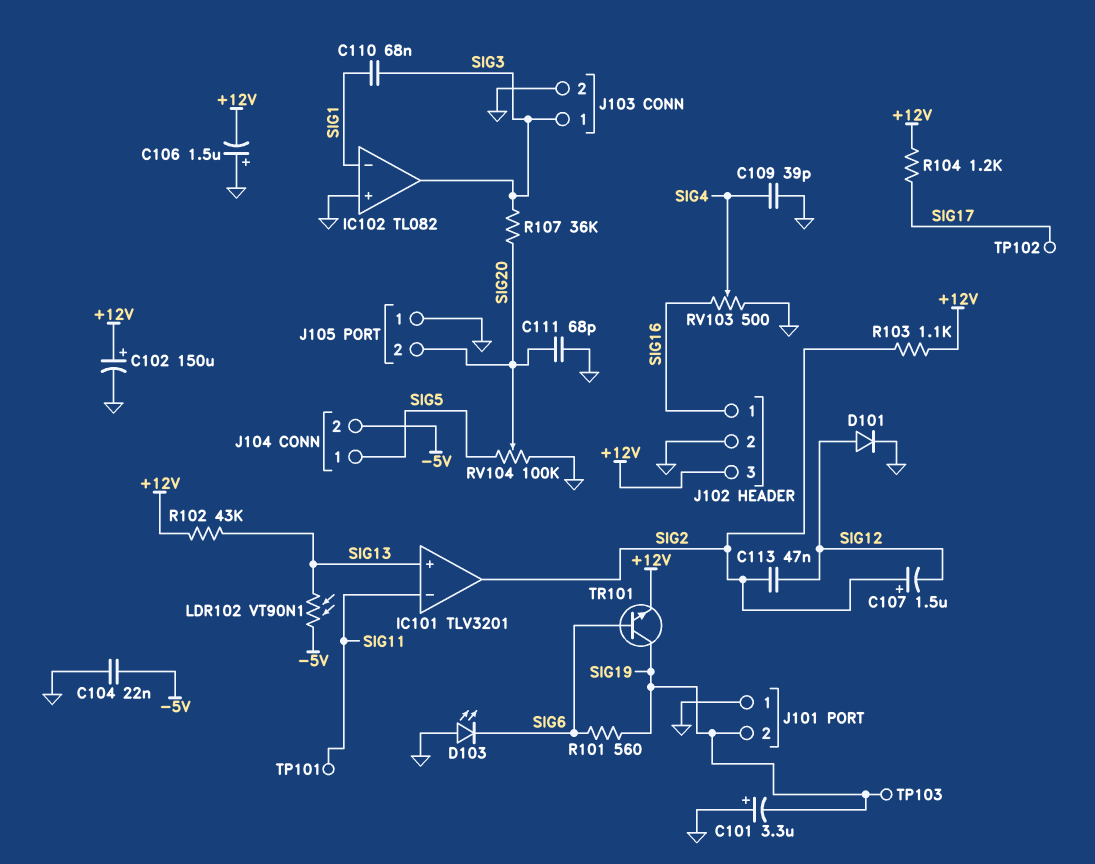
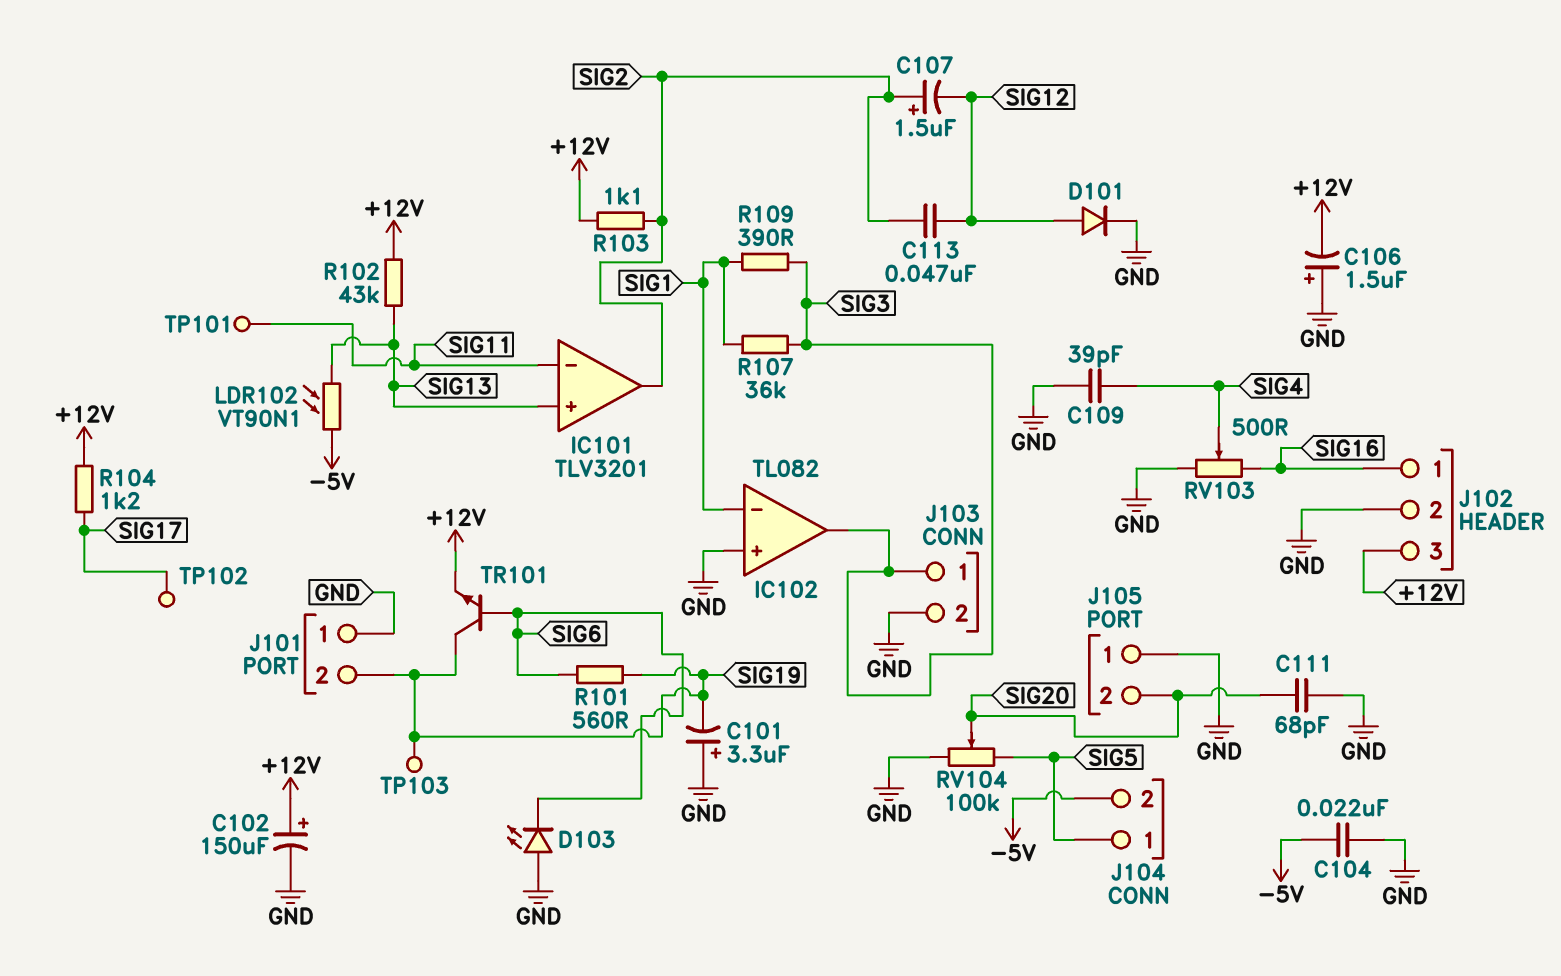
C110: 68nF (SIG1, SIG3) -> none
R107: 36k (SIG3, SIG20) -> 36k (SIG1, SIG3)
R109: none -> 390 (SIG1, SIG3)

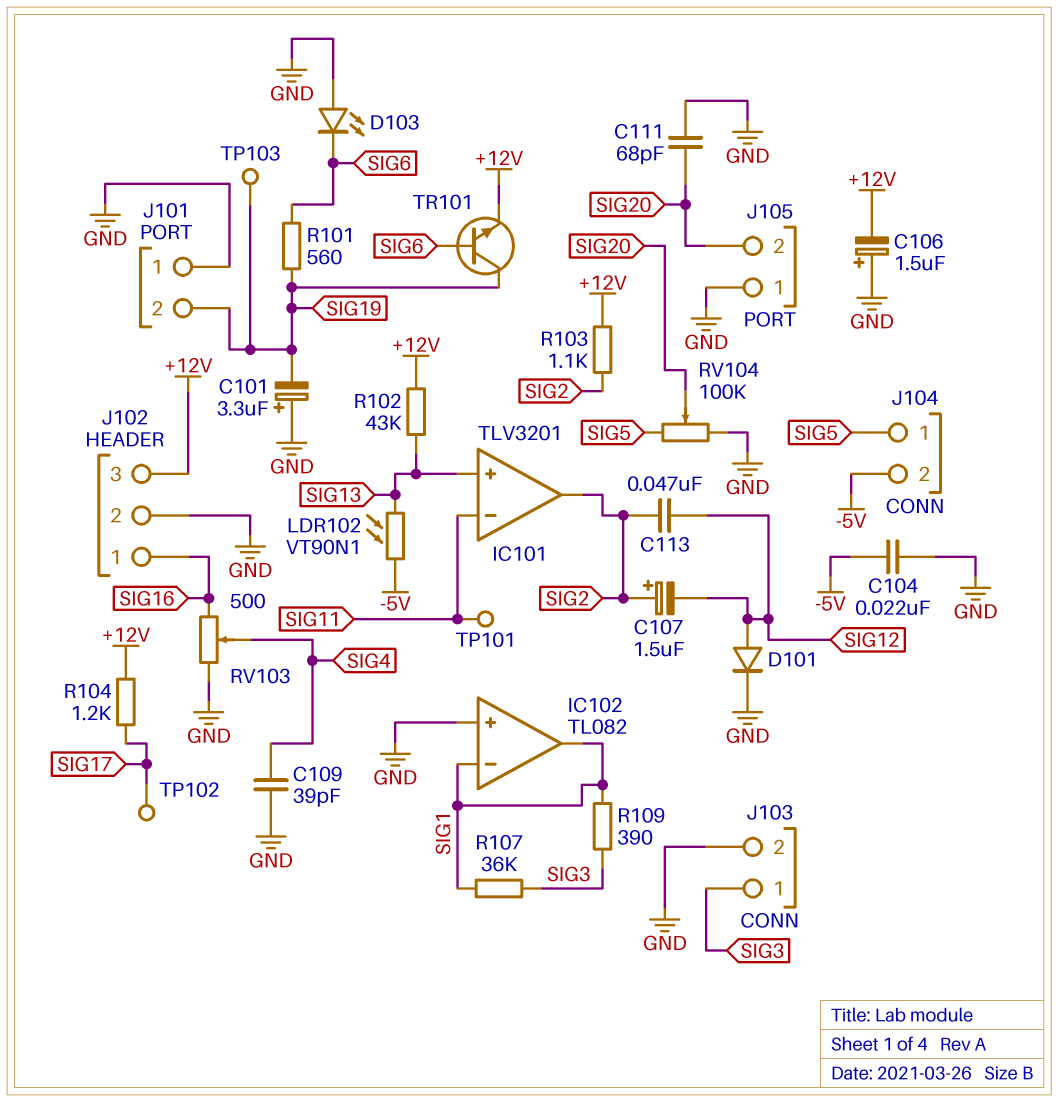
C102: 150uF (plus +12V, minus GND) -> none
IC102 pin out: SIG3 -> SIG1

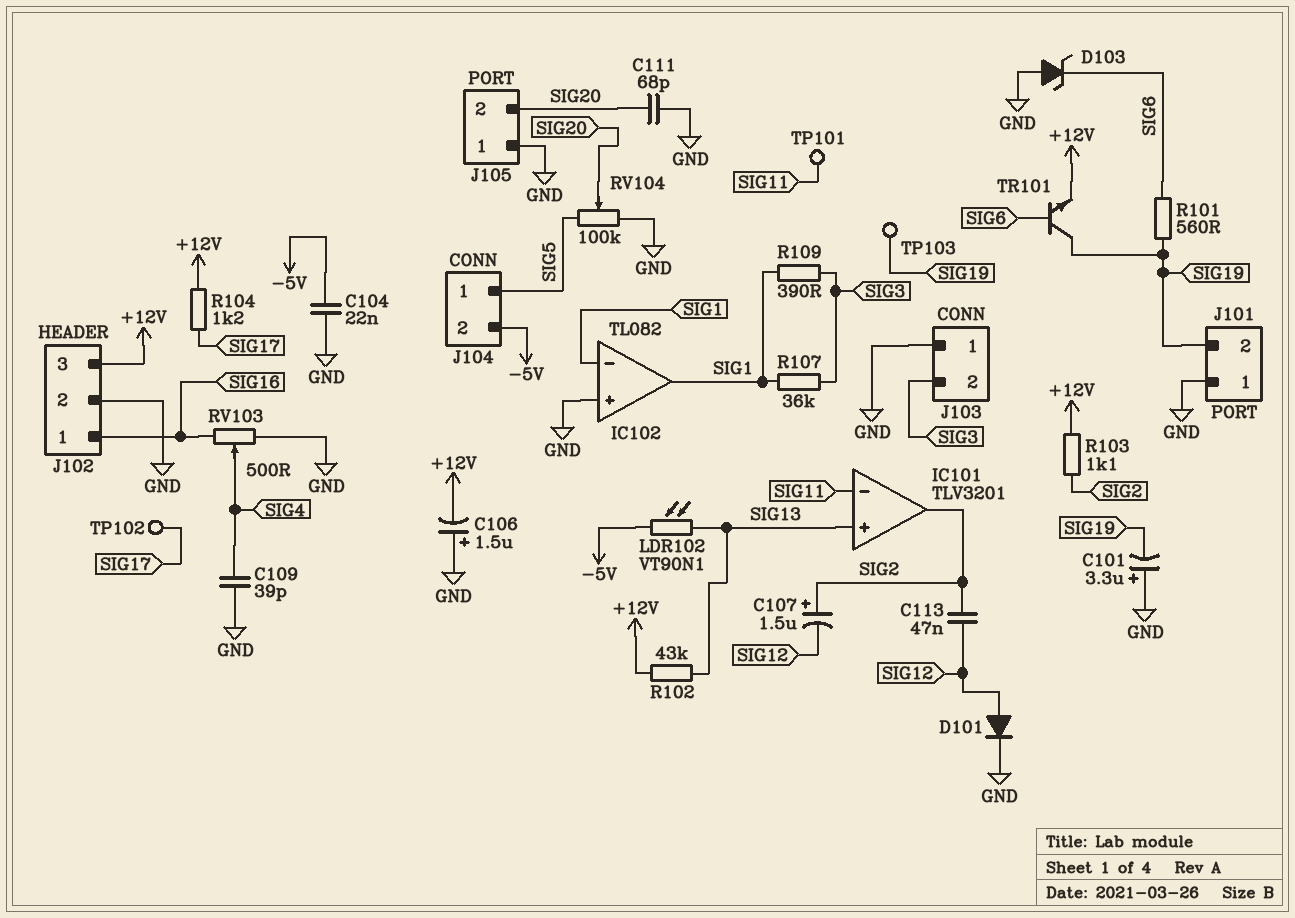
D103: LED (A GND, K SIG6) -> zener (A GND, K SIG6)
J103 pin 1: SIG3 -> GND
J103 pin 2: GND -> SIG3

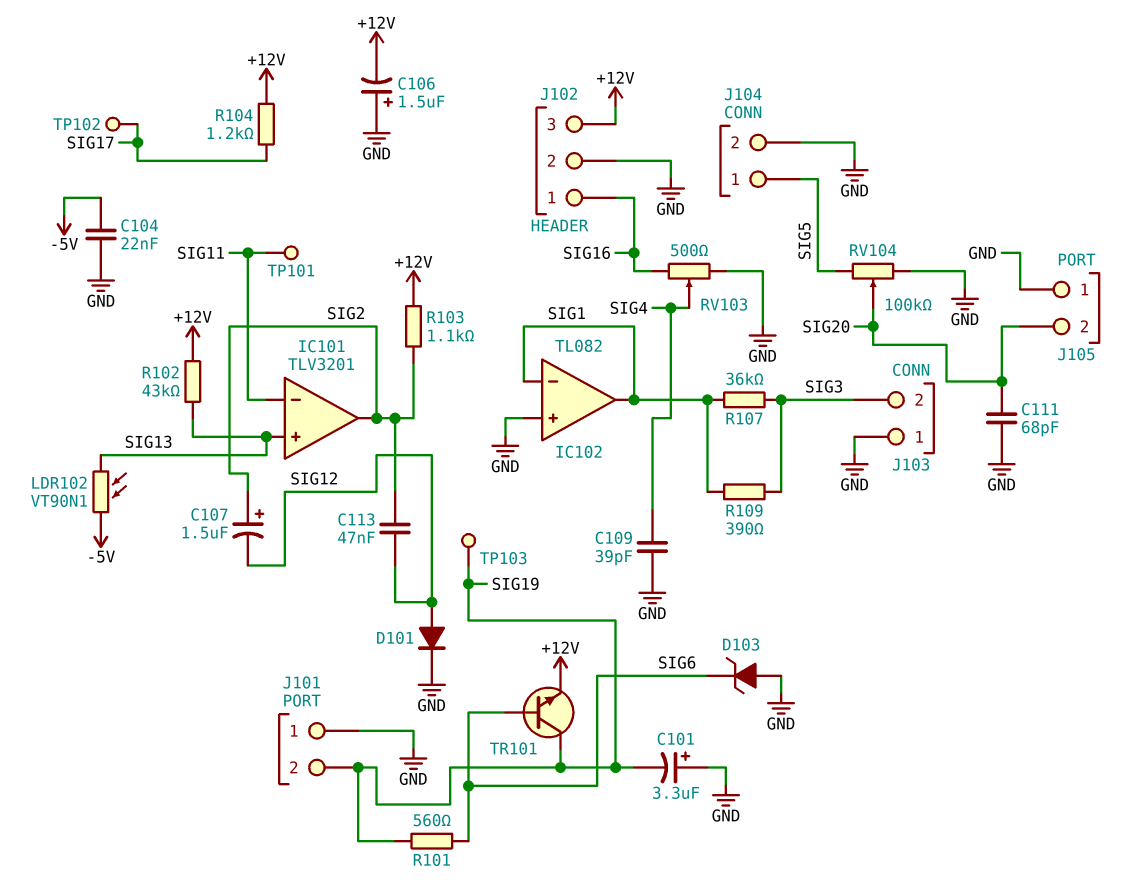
J104 pin 2: -5V -> GND

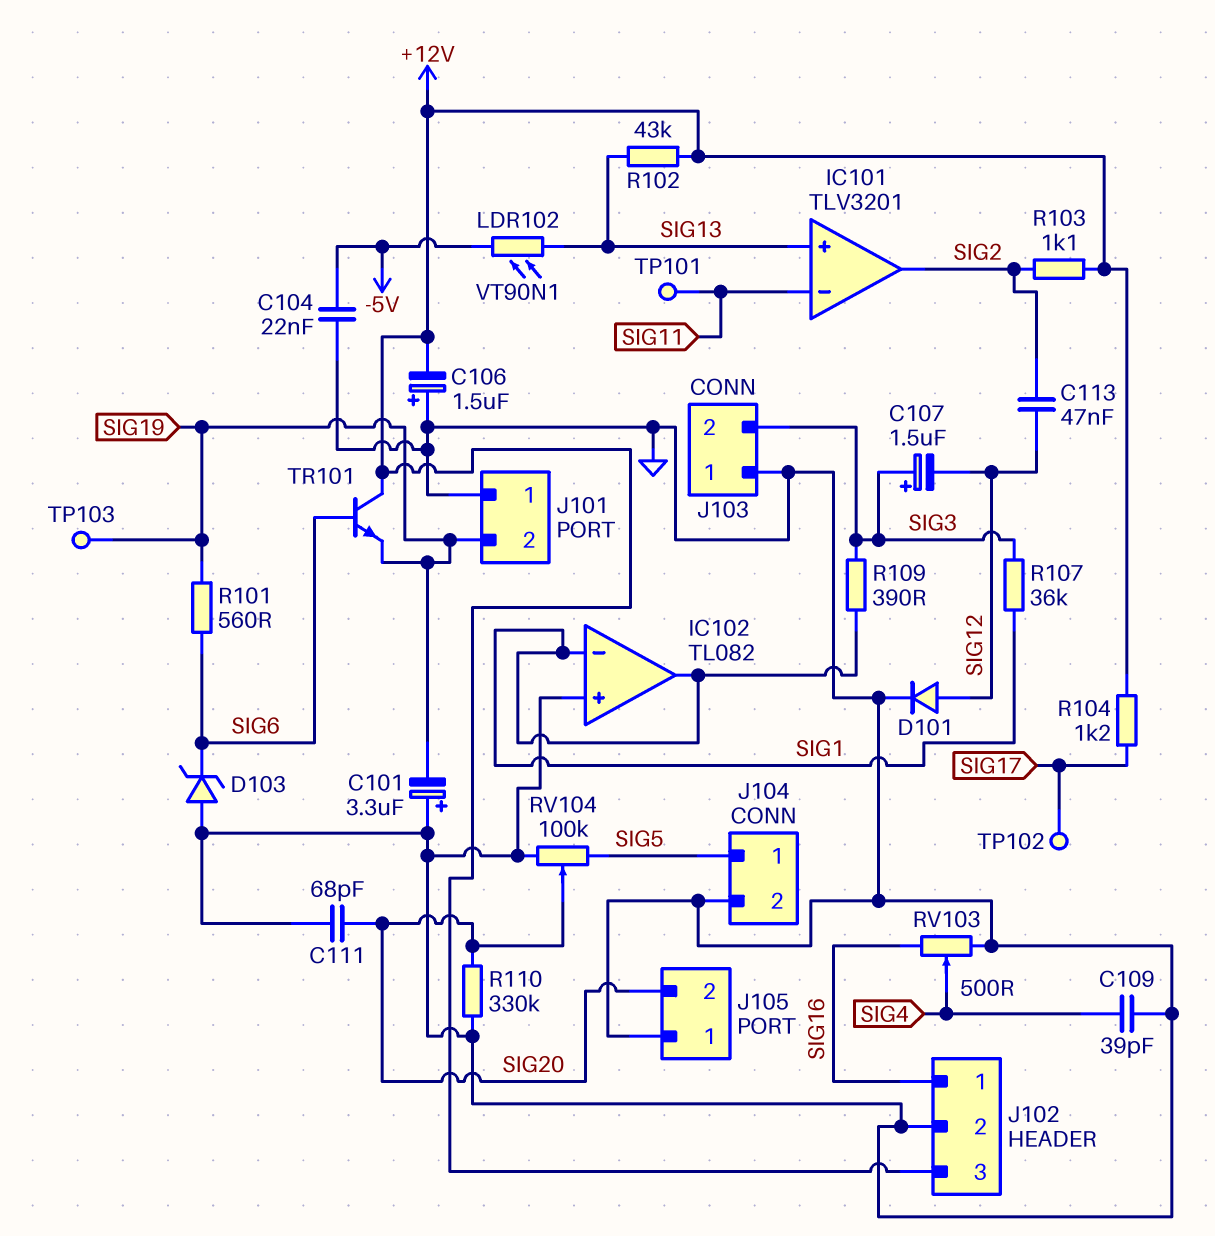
C107: 1.5uF (plus SIG2, minus SIG12) -> 1.5uF (plus SIG3, minus SIG12)
R110: none -> 330k (GND, SIG20)
TR101: NPN (B SIG6, C SIG19, E +12V) -> NPN (B SIG6, C +12V, E SIG19)

